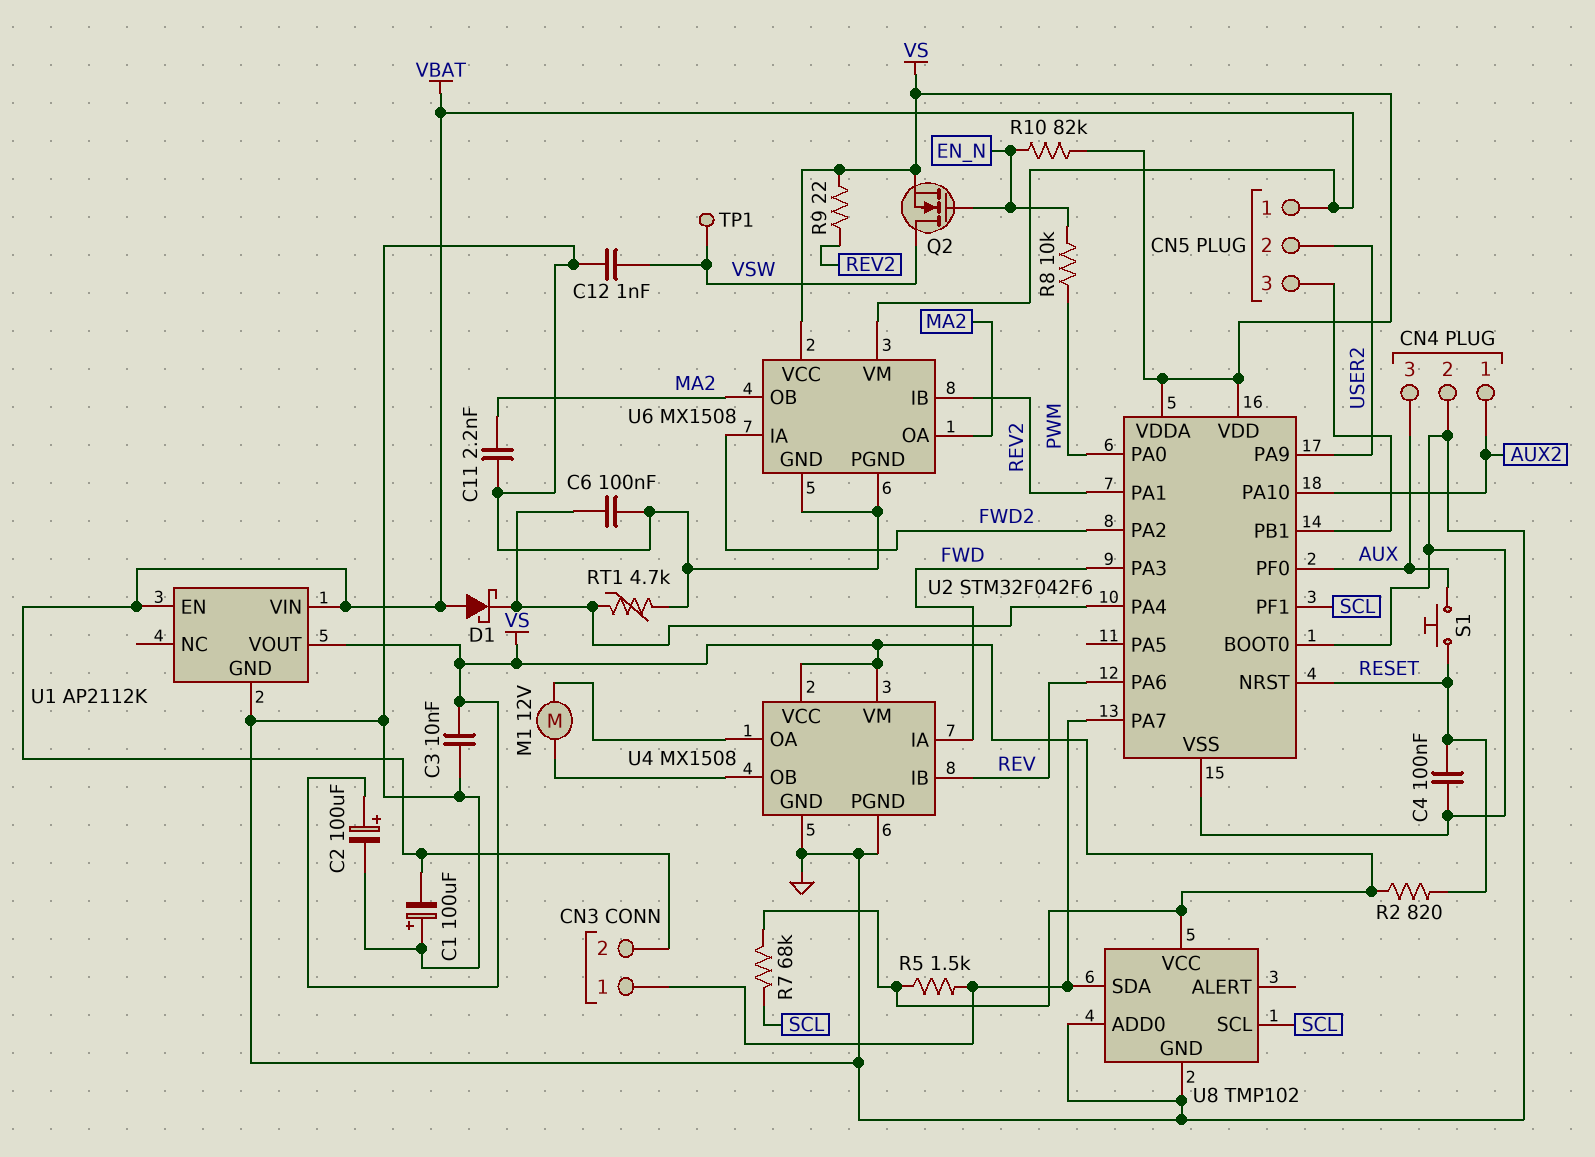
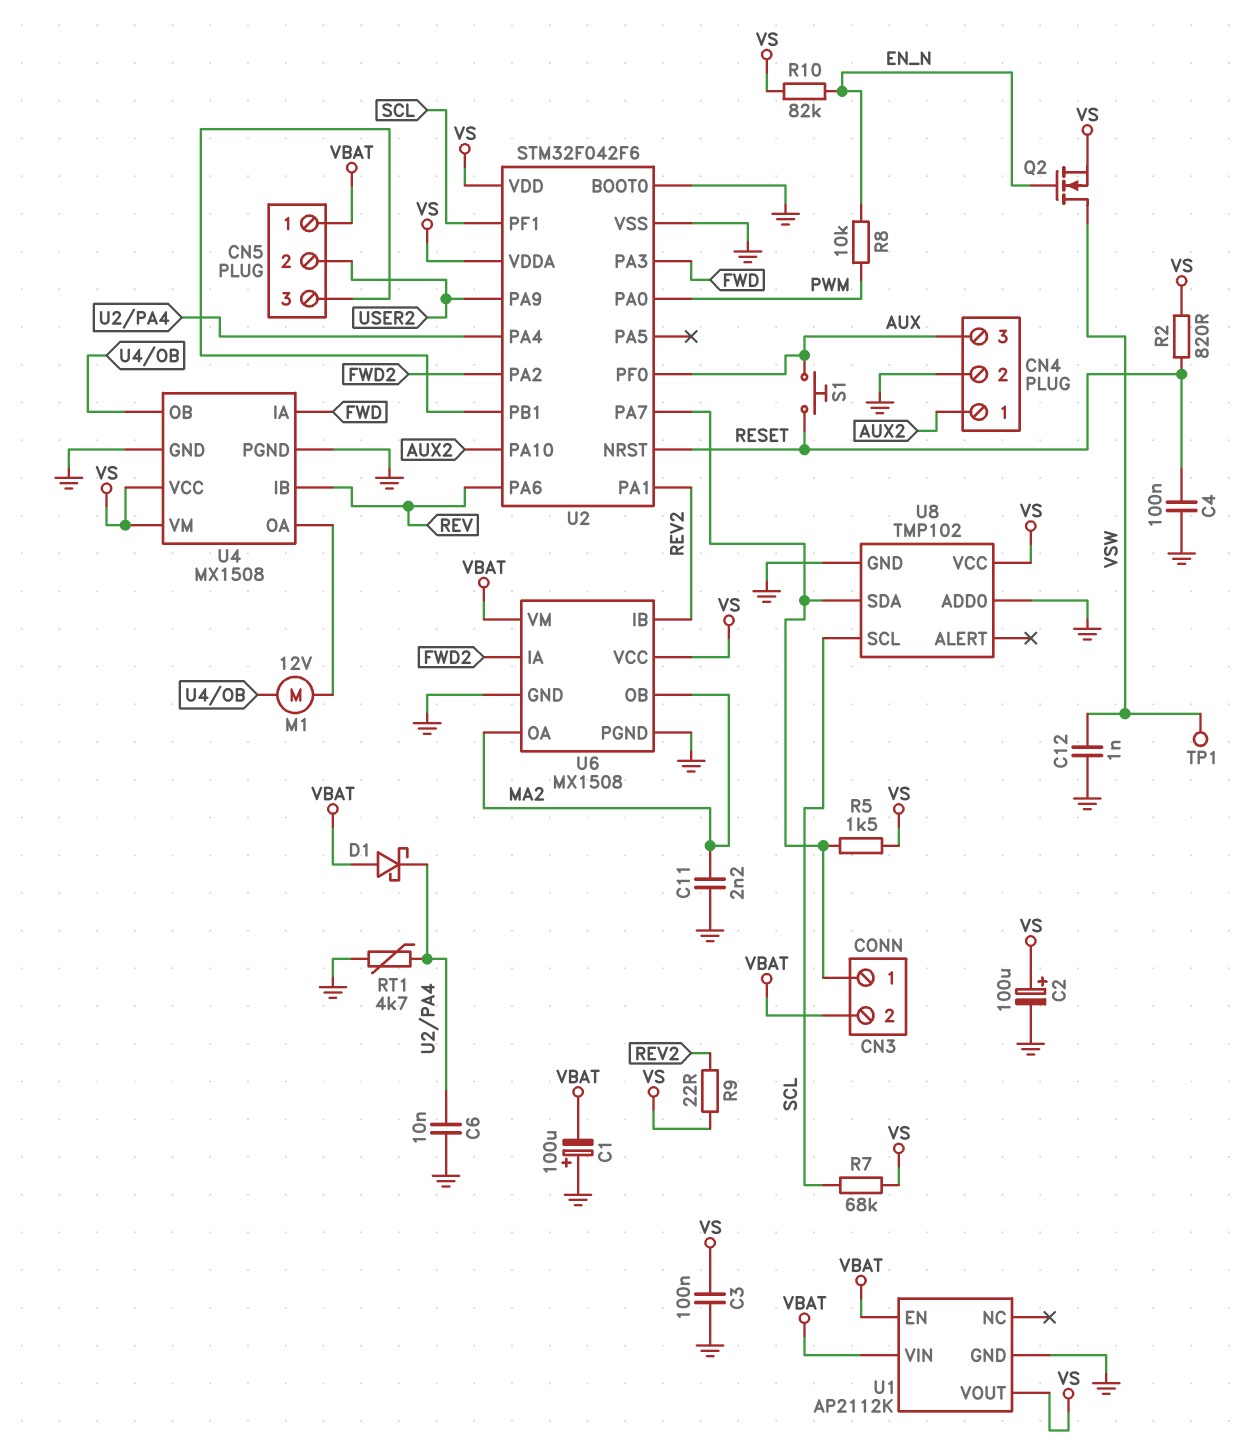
C3: 10nF (GND, VS) -> 100nF (GND, VS)
C6: 100nF (GND, U2/PA4) -> 10nF (GND, U2/PA4)

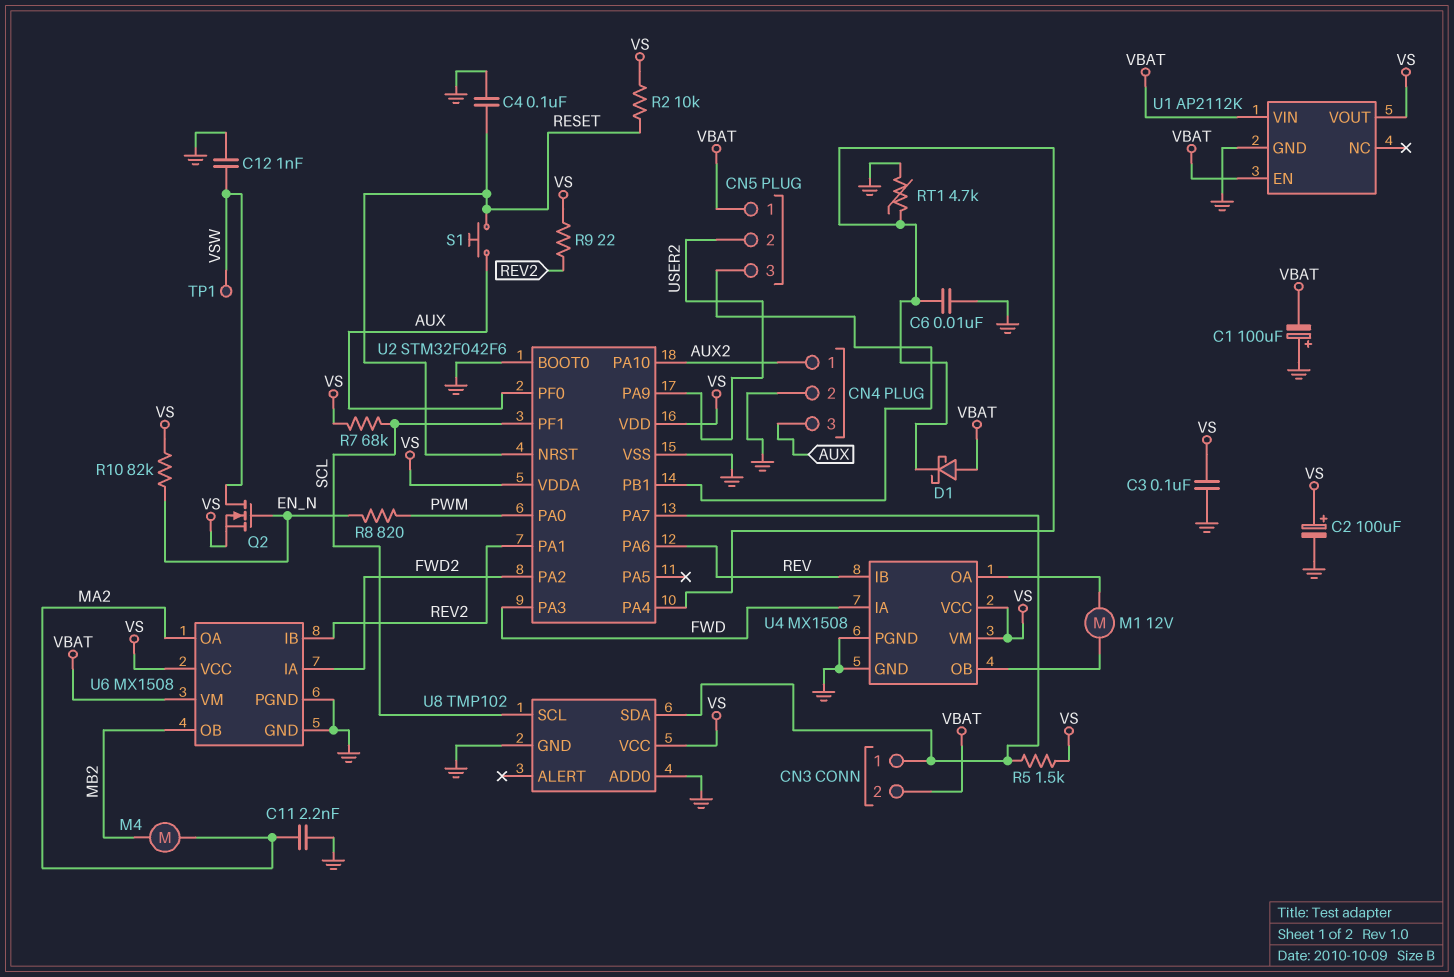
M4: none -> motor (MA2, MB2)
R2: 820 (RESET, VS) -> 10k (RESET, VS)
R8: 10k (EN_N, PWM) -> 820 (EN_N, PWM)
U6 pin OB: MA2 -> MB2

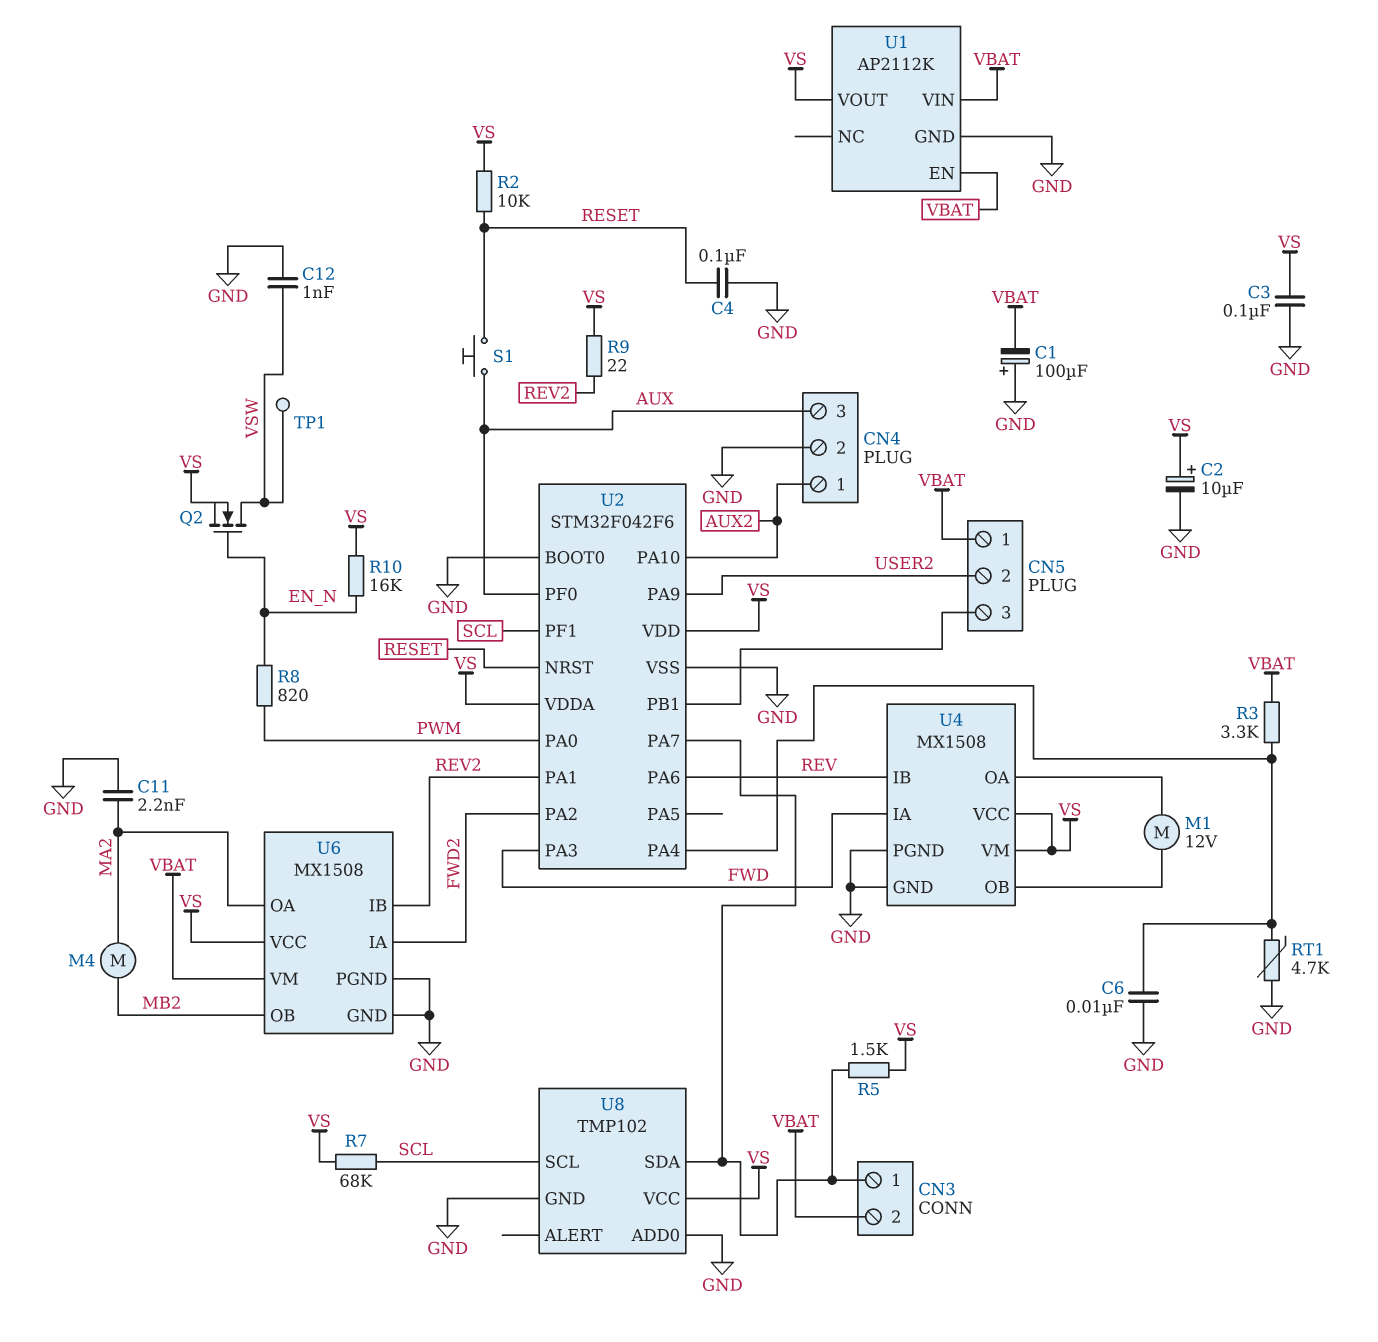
C2: 100uF (plus VS, minus GND) -> 10uF (plus VS, minus GND)
D1: schottky (A VBAT, K U2/PA4) -> none
R3: none -> 3.3k (U2/PA4, VBAT)
R10: 82k (EN_N, VS) -> 16k (EN_N, VS)

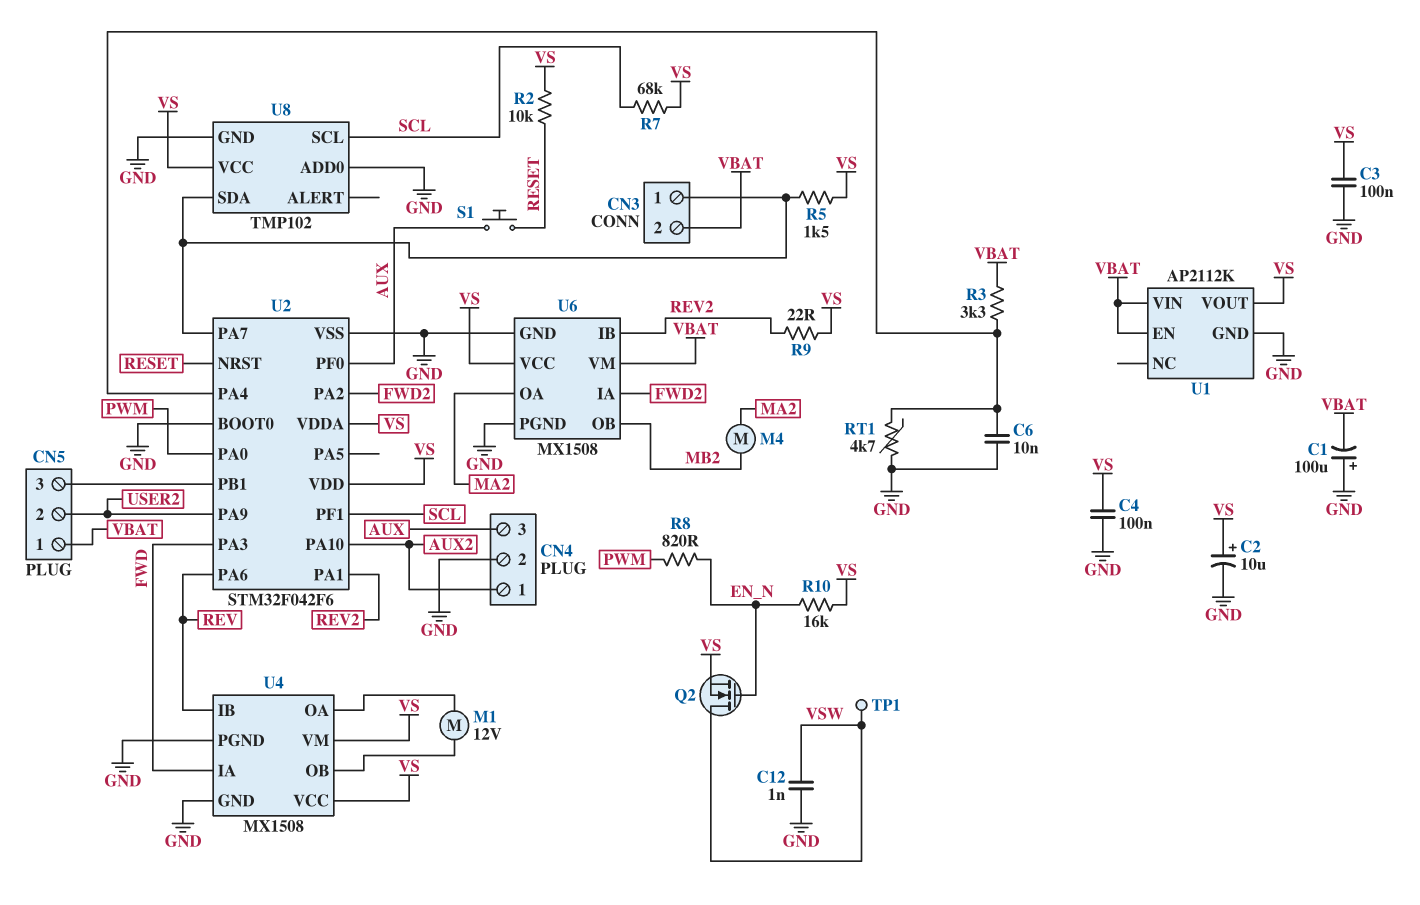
C4: 100nF (GND, RESET) -> 100nF (GND, VS)
C11: 2.2nF (GND, MA2) -> none

